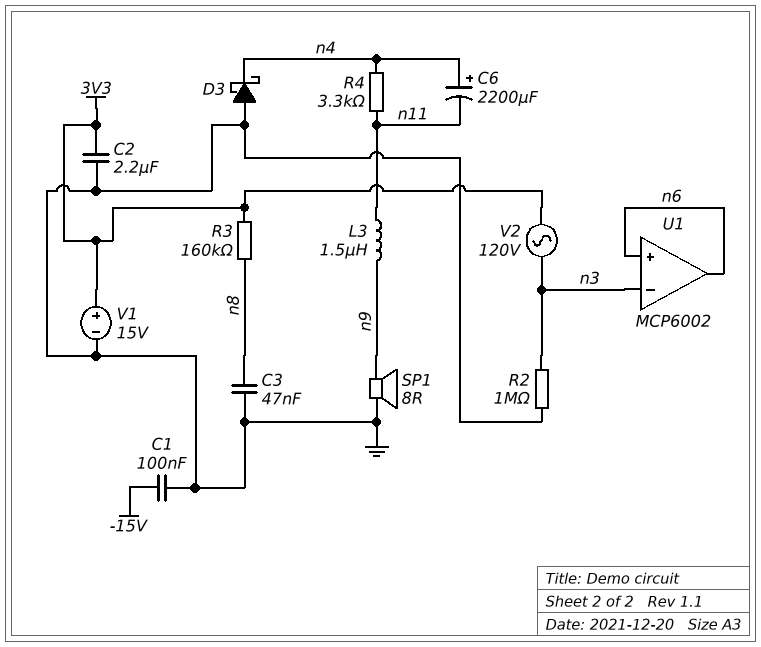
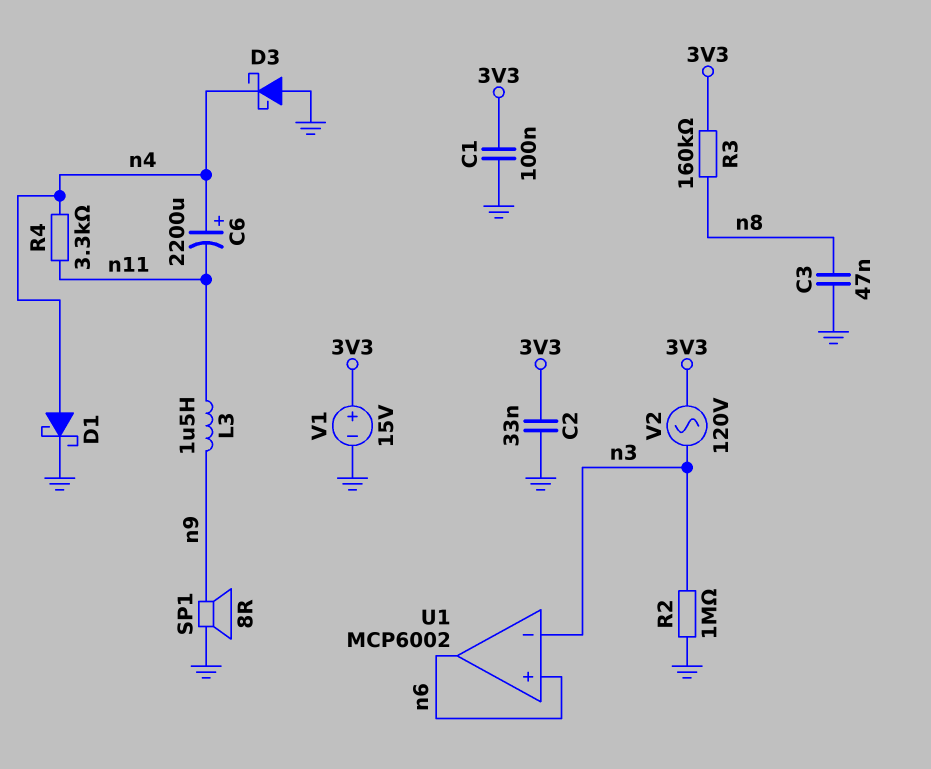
C1: 100nF (-15V, GND) -> 100nF (3V3, GND)
C2: 2.2uF (3V3, GND) -> 33nF (3V3, GND)
D1: none -> schottky (A n4, K GND)

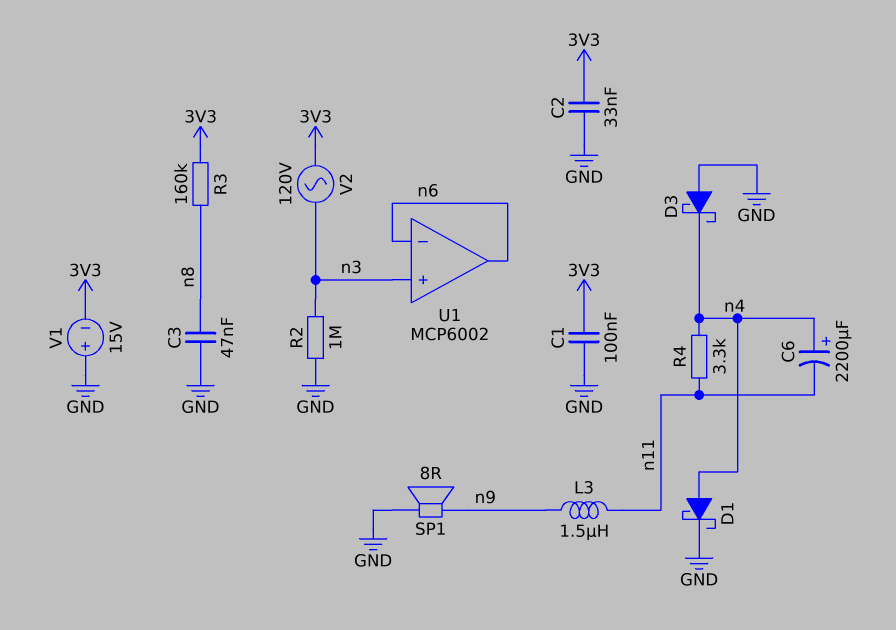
U1 pin in+: n6 -> n3
U1 pin in-: n3 -> n6
V1: 15V (plus 3V3, minus GND) -> 15V (plus GND, minus 3V3)

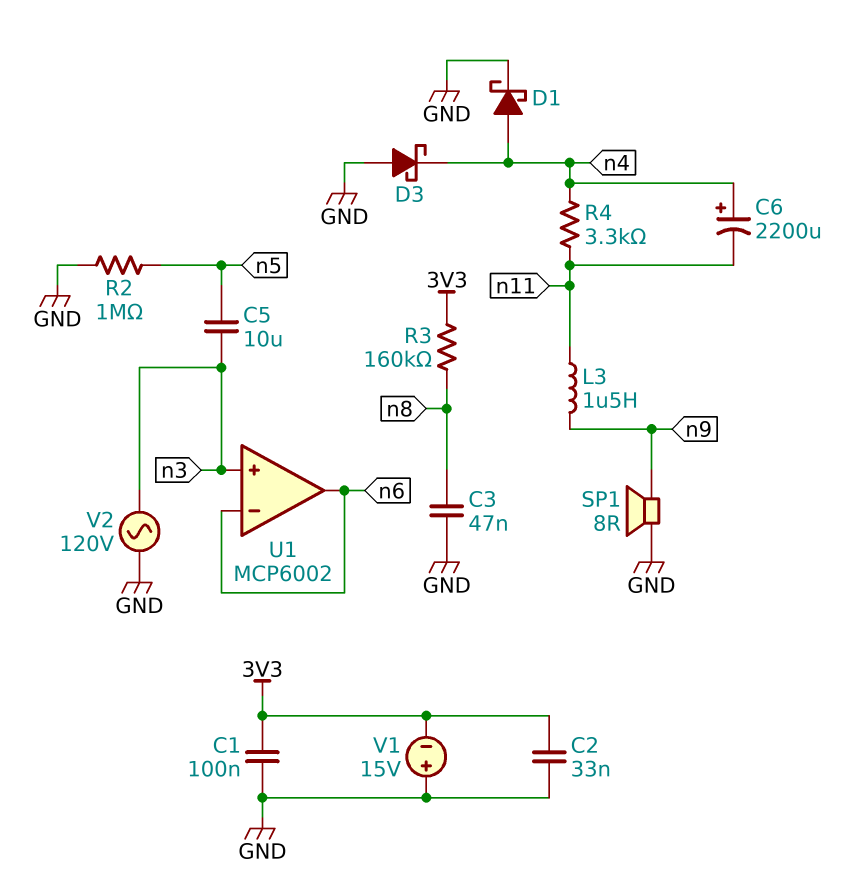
C5: none -> 10uF (n3, n5)
R2: 1M (GND, n3) -> 1M (GND, n5)
V2: AC 120V (3V3, n3) -> AC 120V (GND, n3)

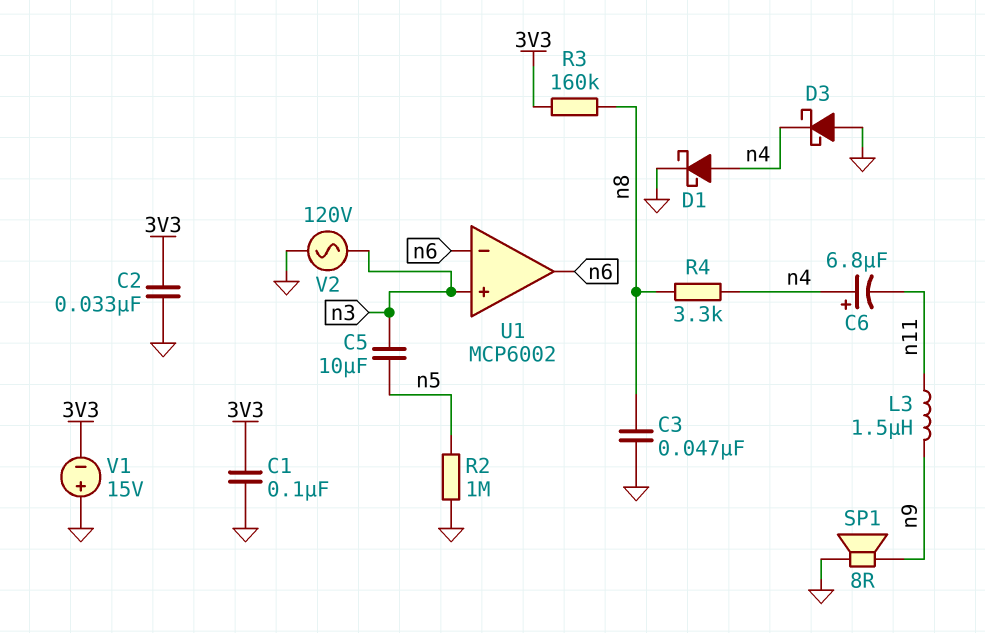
C6: 2200uF (plus n4, minus n11) -> 6.8uF (plus n4, minus n11)
R4: 3.3k (n4, n11) -> 3.3k (n4, n8)

